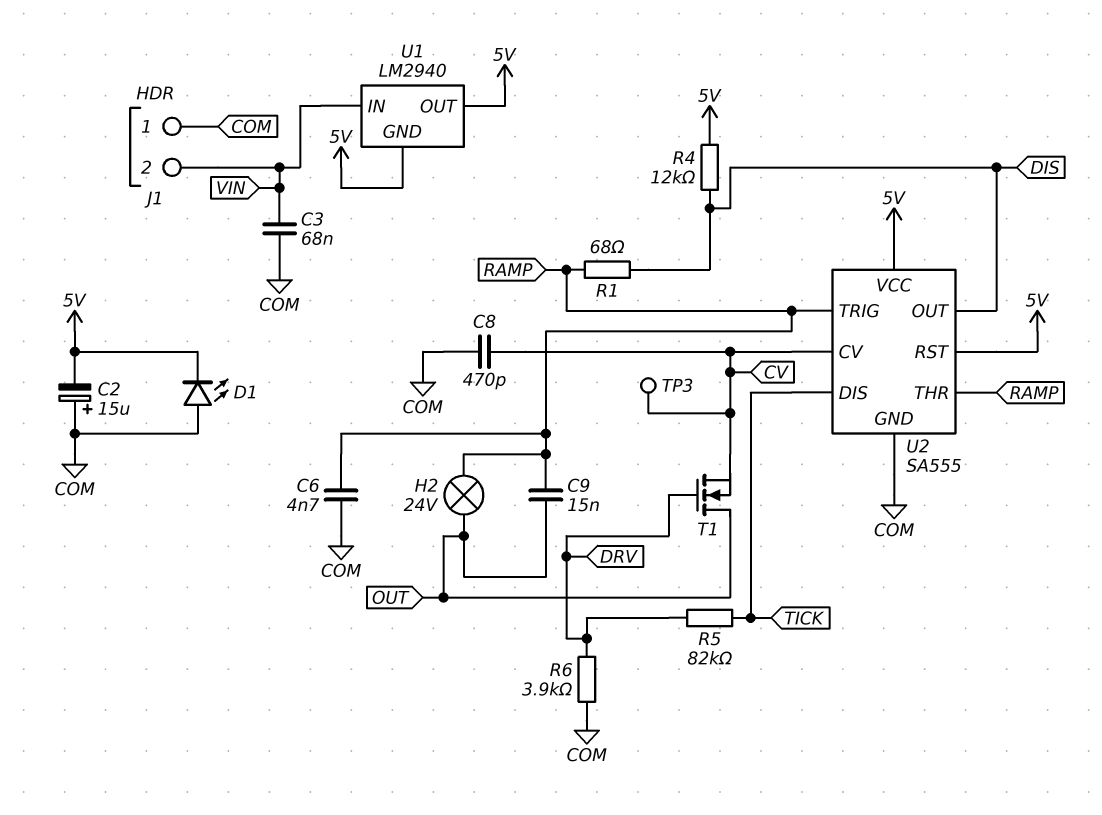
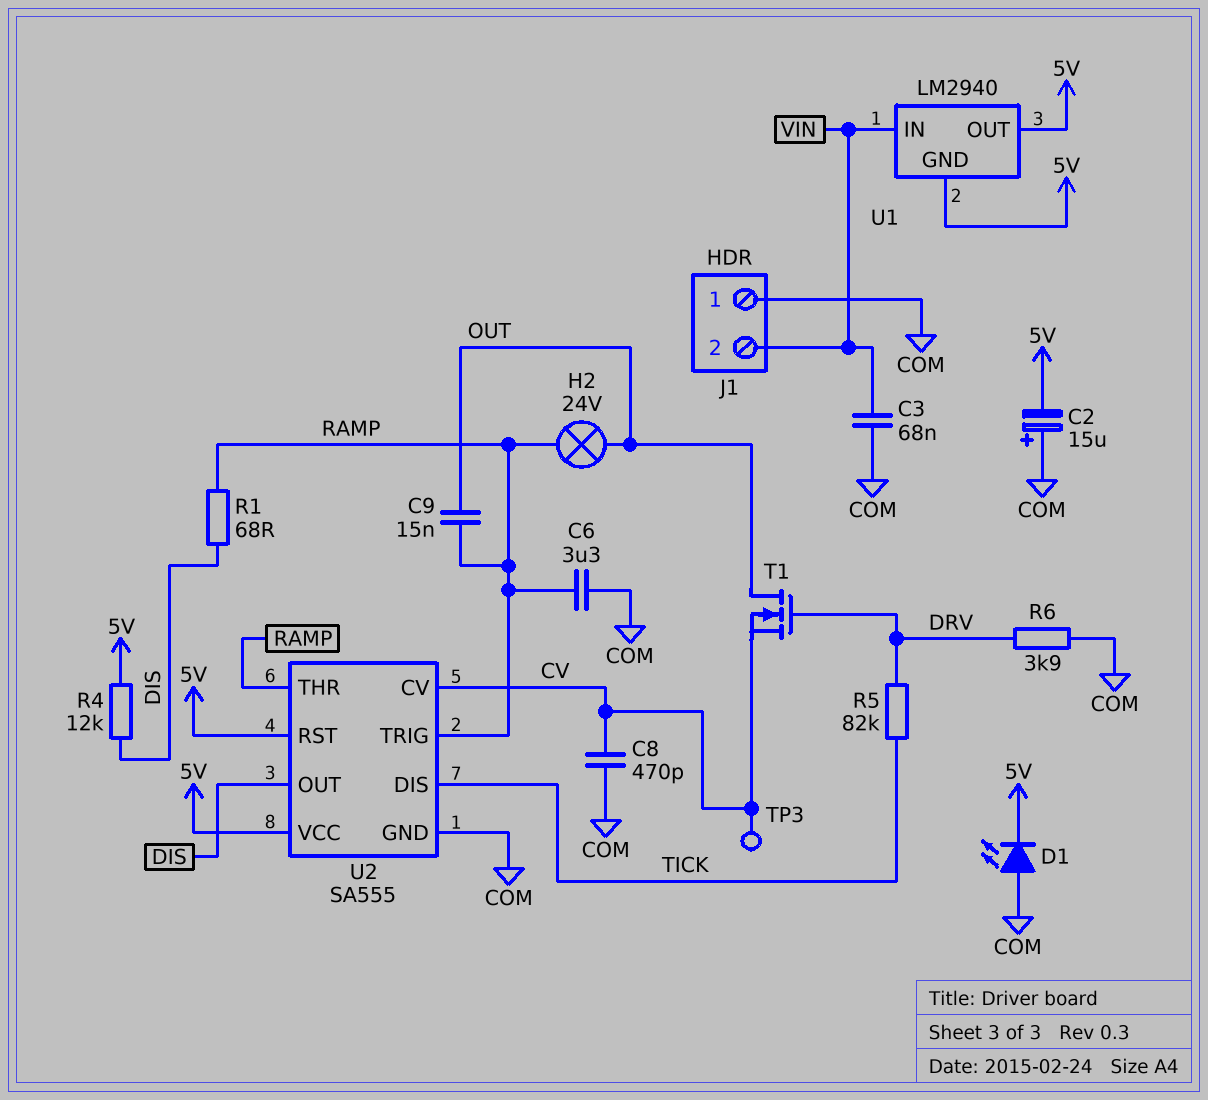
C6: 4.7nF (COM, RAMP) -> 3.3uF (COM, RAMP)

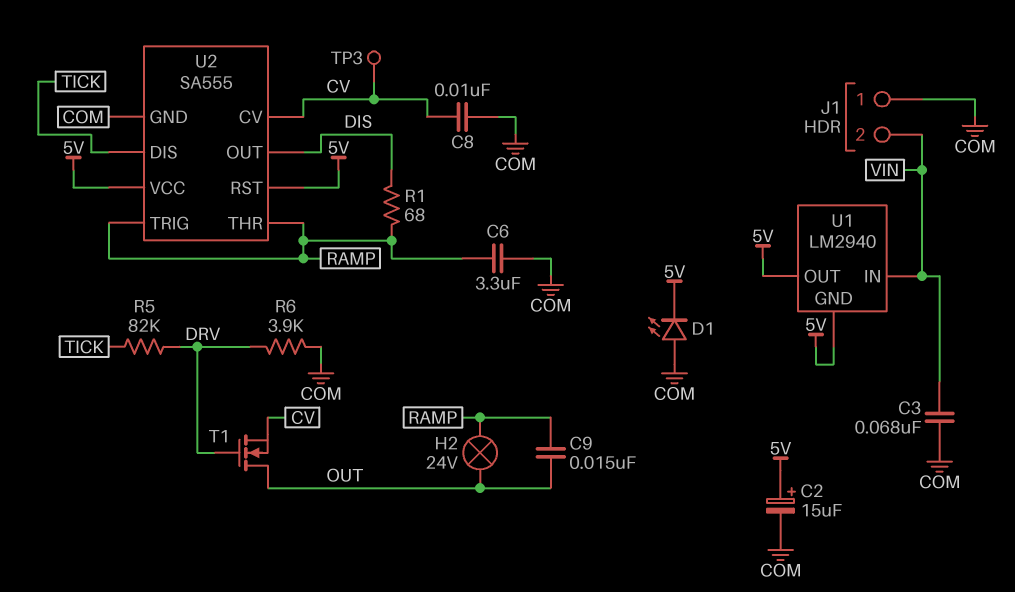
C2: 15uF (plus COM, minus 5V) -> 15uF (plus 5V, minus COM)
C8: 470pF (COM, CV) -> 10nF (COM, CV)
R4: 12k (5V, DIS) -> none

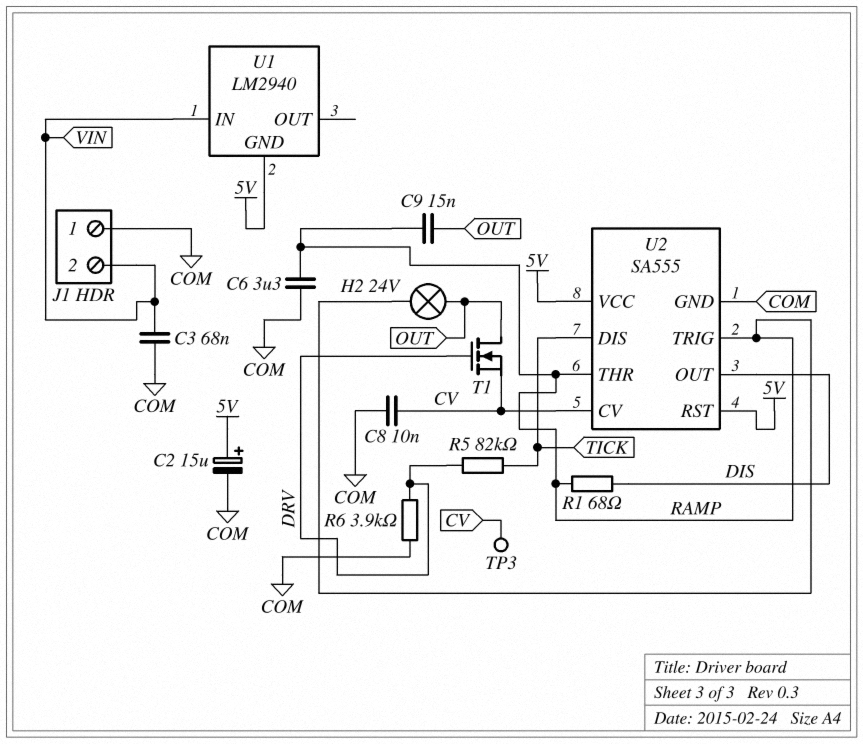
D1: LED (A COM, K 5V) -> none
U1 pin OUT: 5V -> none

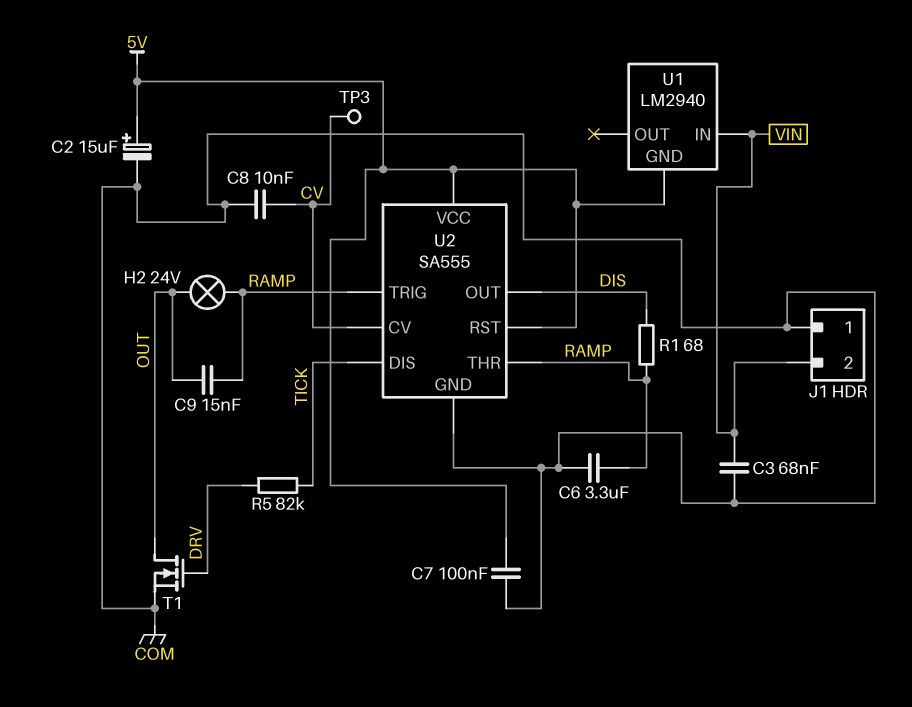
C7: none -> 100nF (5V, COM)
R6: 3.9k (COM, DRV) -> none
T1: NMOS (G DRV, D OUT, S CV) -> NMOS (G DRV, D OUT, S COM)

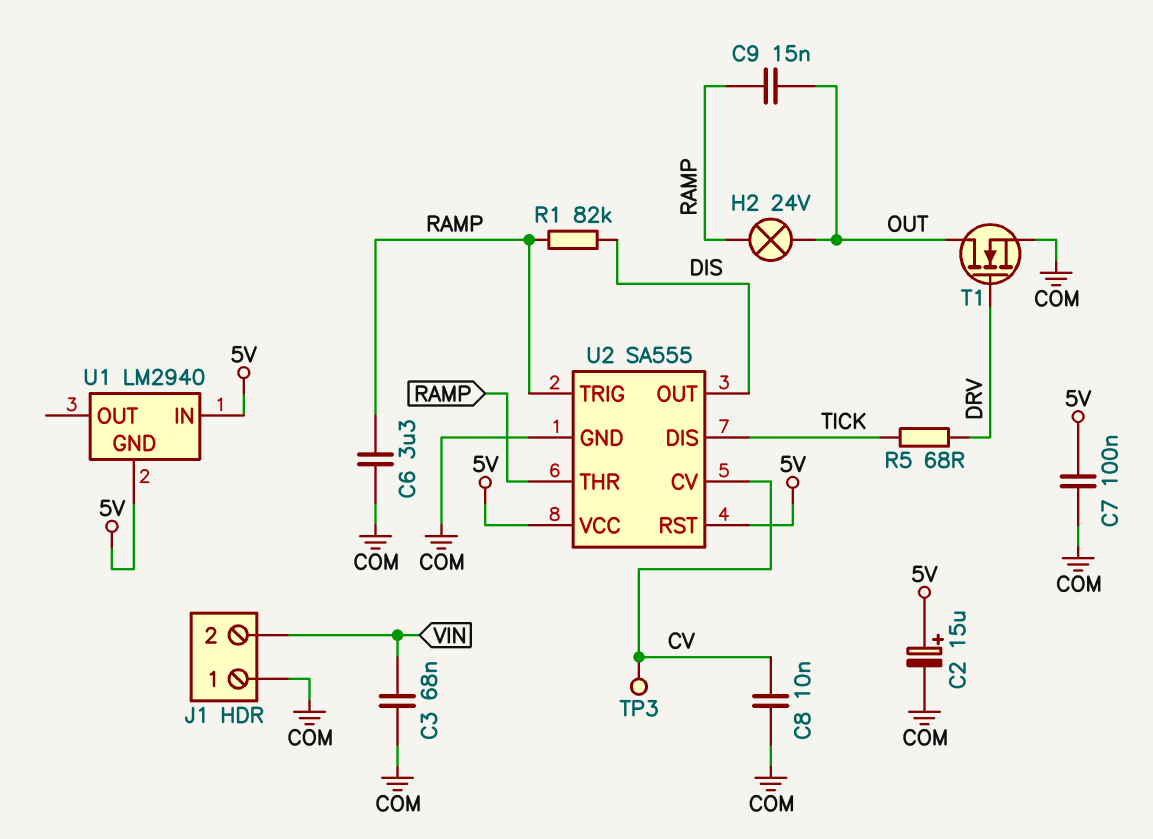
R1: 68 (DIS, RAMP) -> 82k (DIS, RAMP)
R5: 82k (DRV, TICK) -> 68 (DRV, TICK)
U1 pin IN: VIN -> 5V

